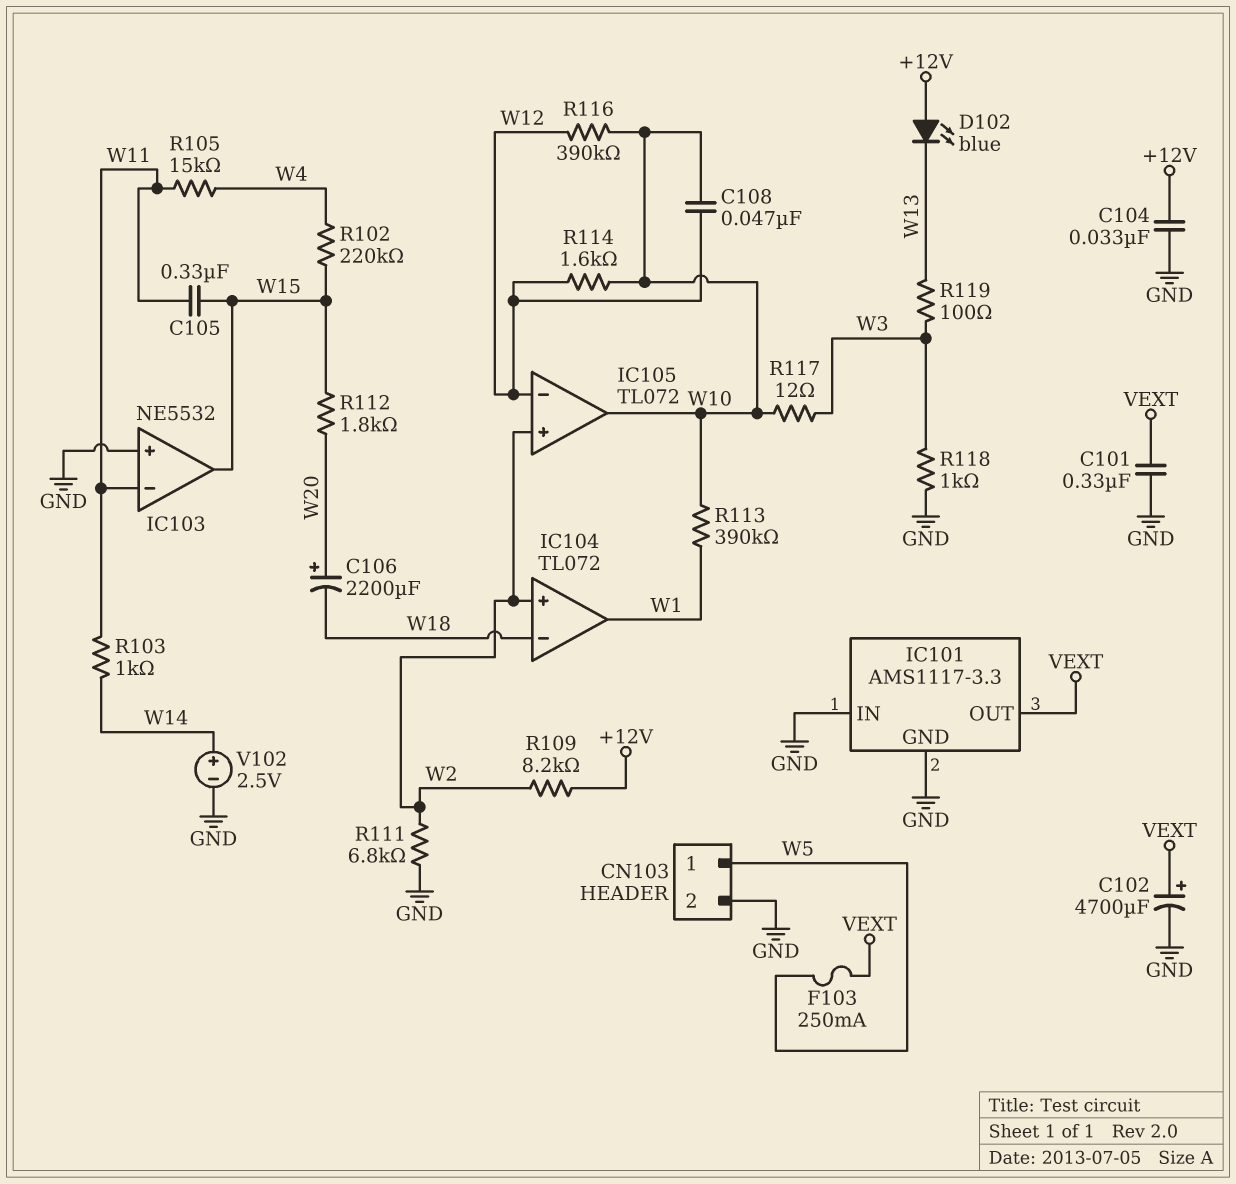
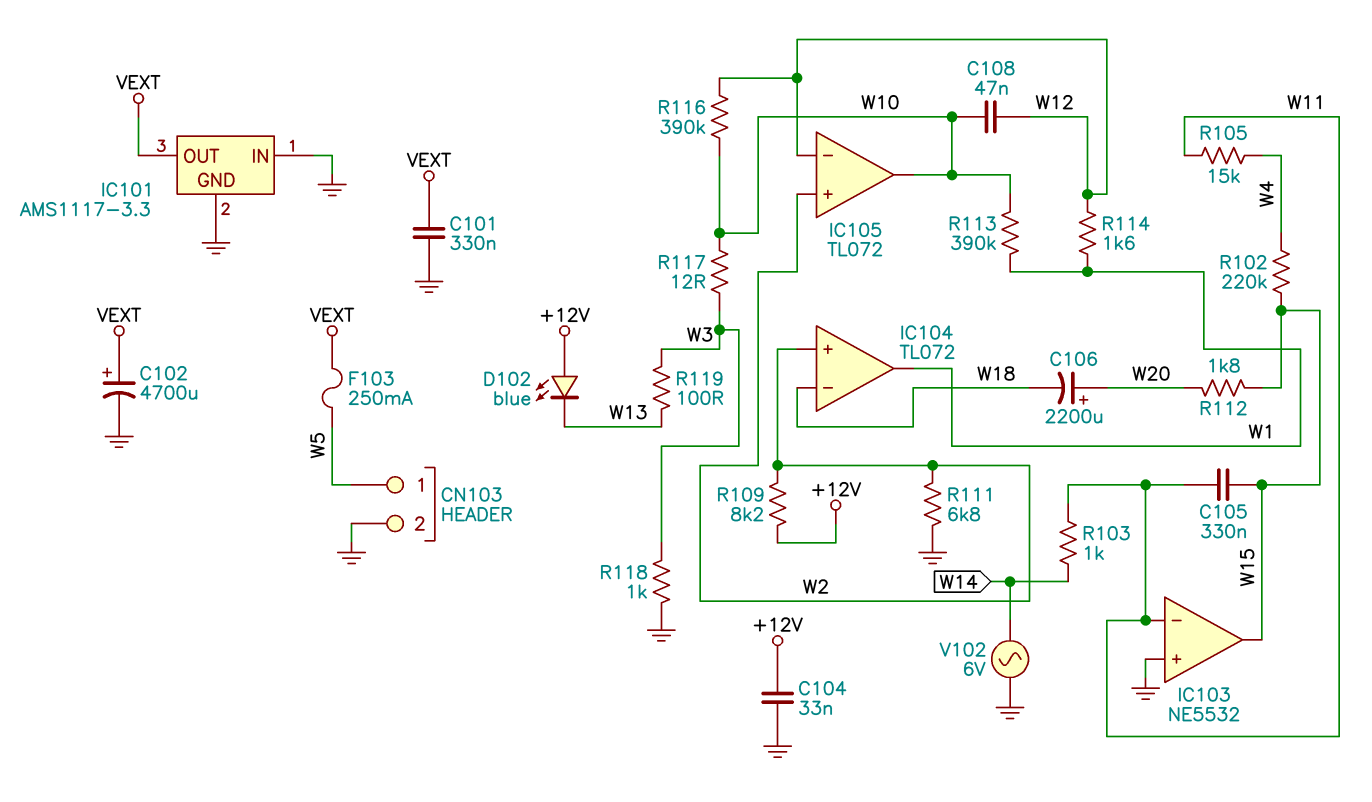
R114: 1.6k (W10, W12) -> 1.6k (W1, W12)
V102: 2.5V (plus W14, minus GND) -> AC 6V (GND, W14)

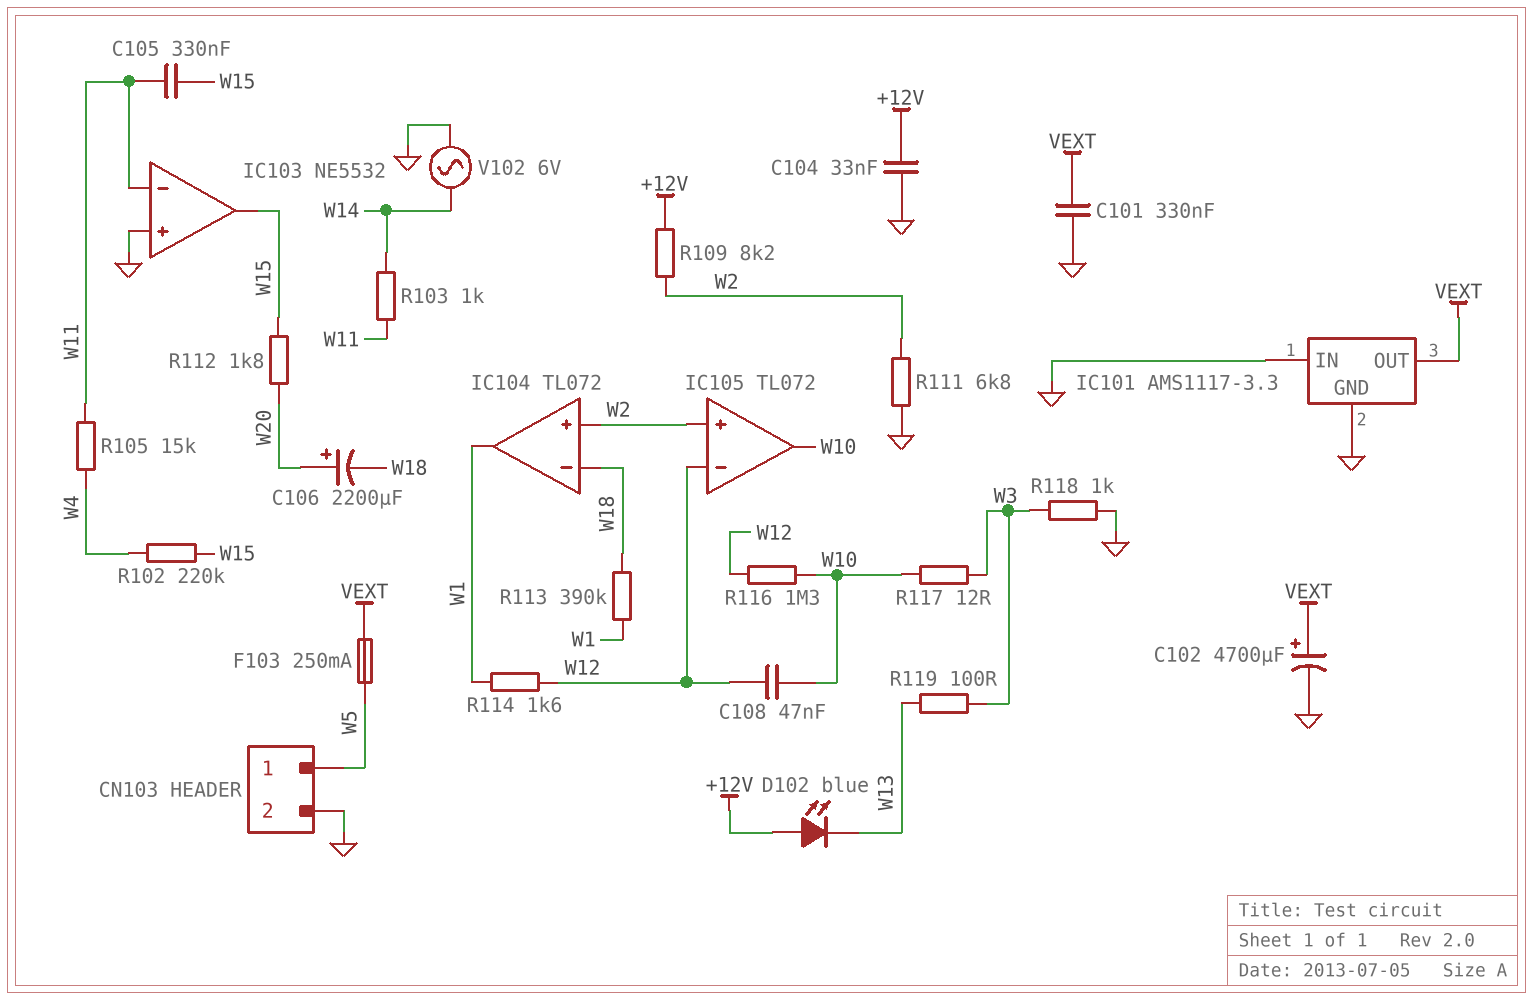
R113: 390k (W1, W10) -> 390k (W1, W18)
R116: 390k (W10, W12) -> 1.3M (W10, W12)

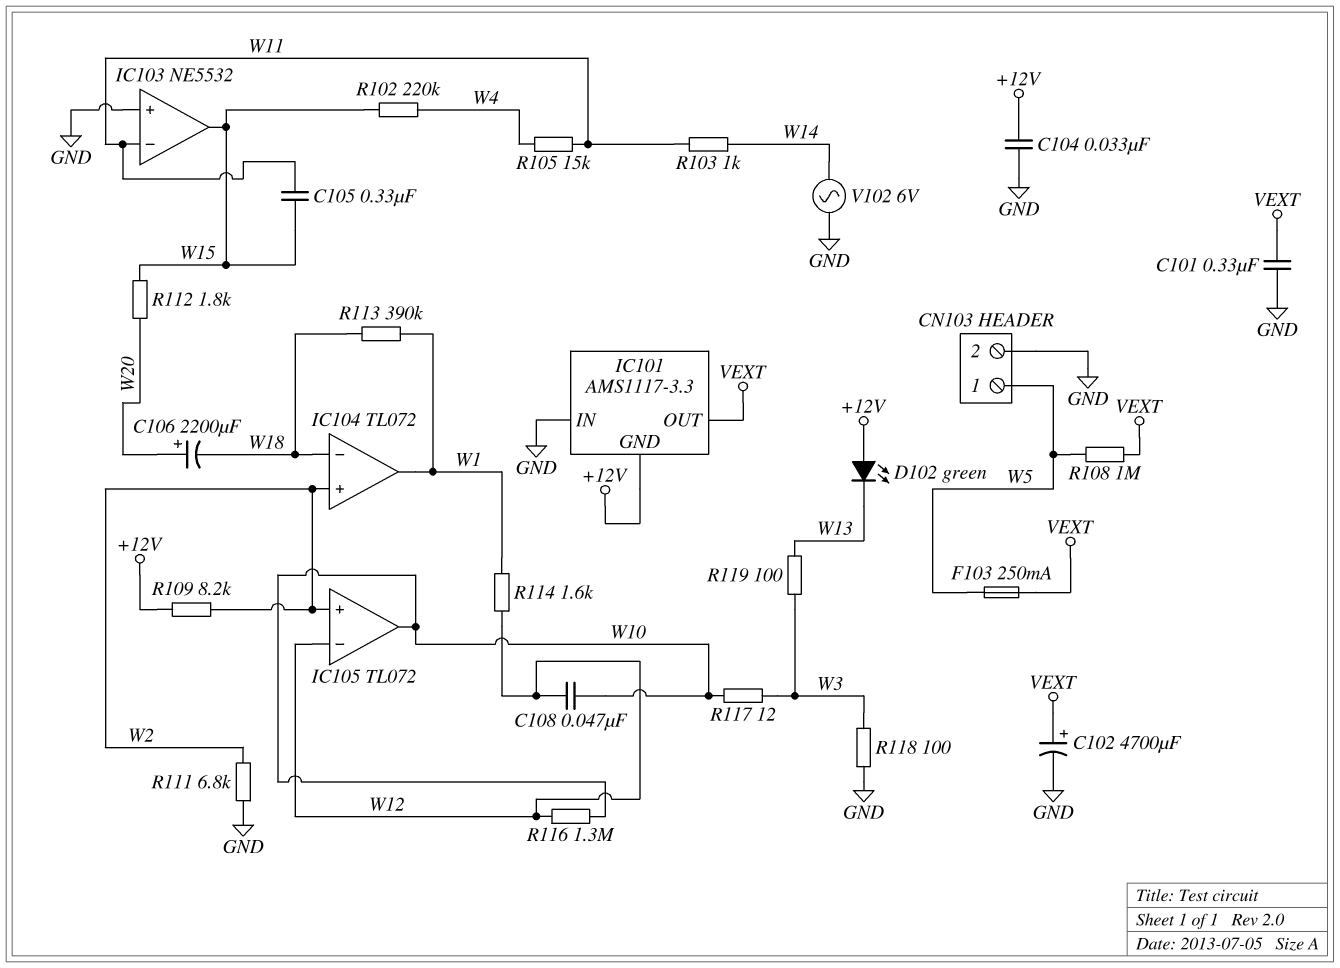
D102: LED blue (A +12V, K W13) -> LED green (A +12V, K W13)
IC101 pin GND: GND -> +12V
R108: none -> 1M (VEXT, W5)
R118: 1k (GND, W3) -> 100 (GND, W3)

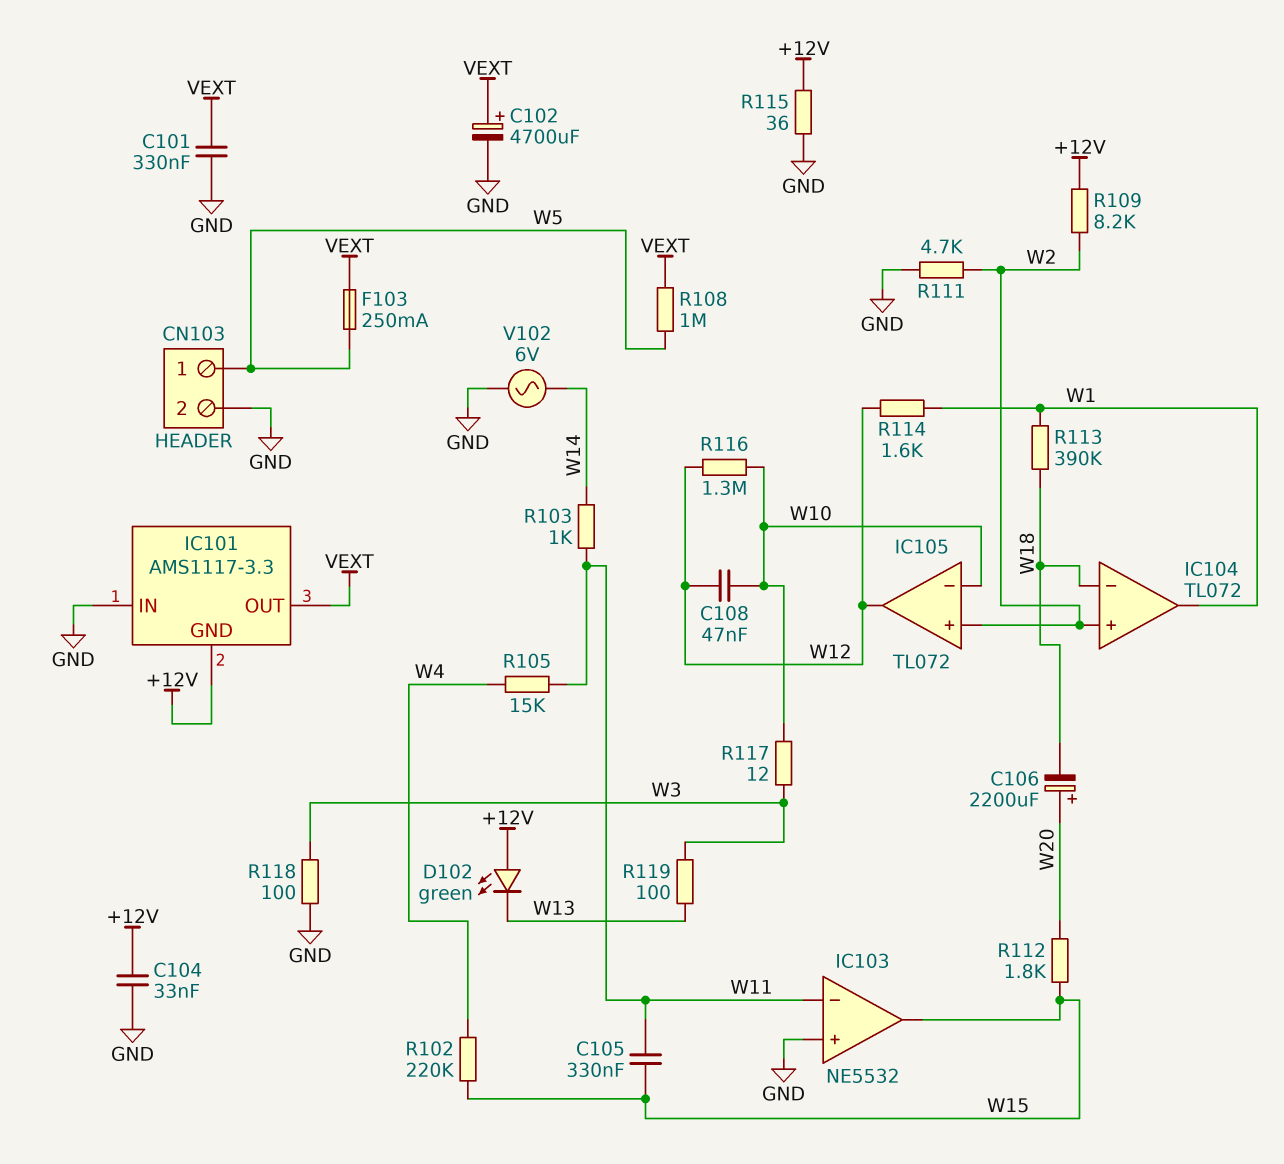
IC105 pin in-: W12 -> W10
IC105 pin out: W10 -> W12
R111: 6.8k (GND, W2) -> 4.7k (GND, W2)
R115: none -> 36 (+12V, GND)

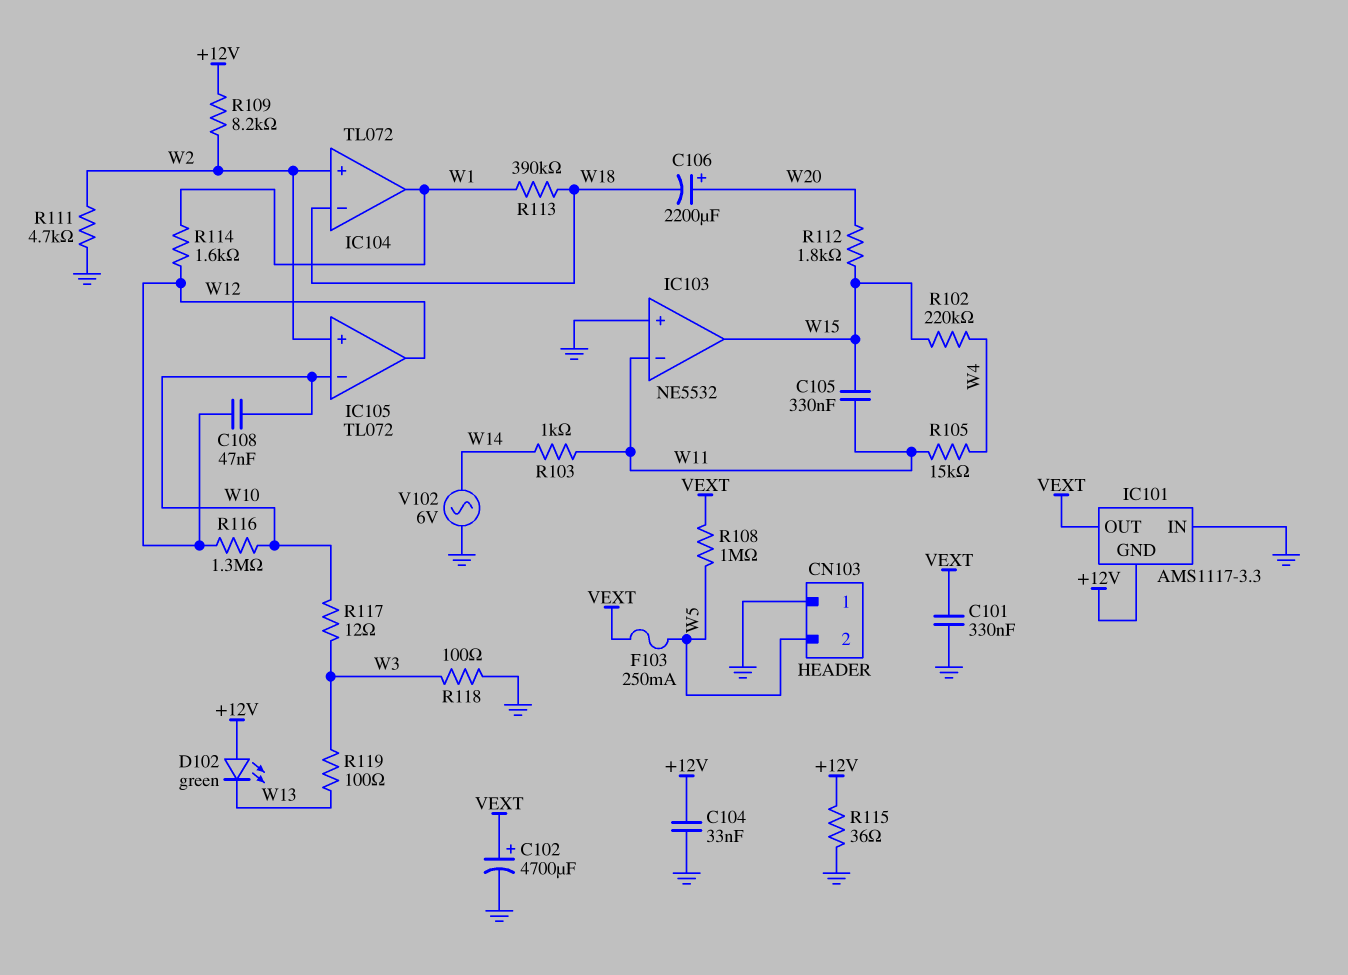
CN103 pin 1: W5 -> GND
CN103 pin 2: GND -> W5

